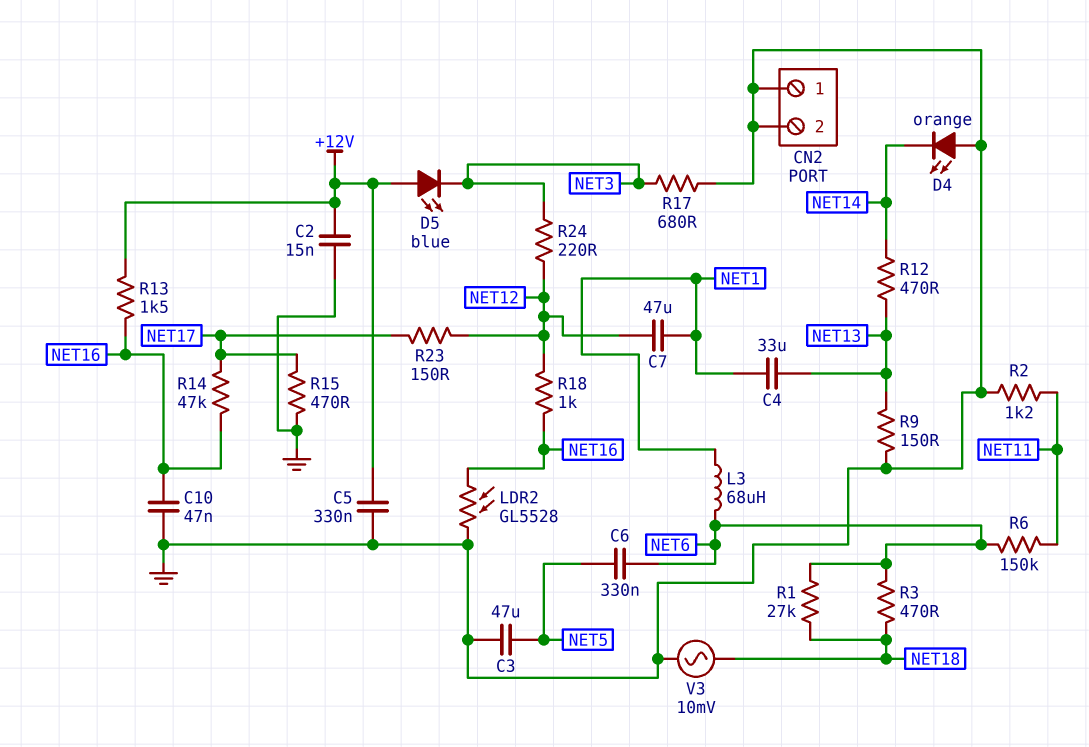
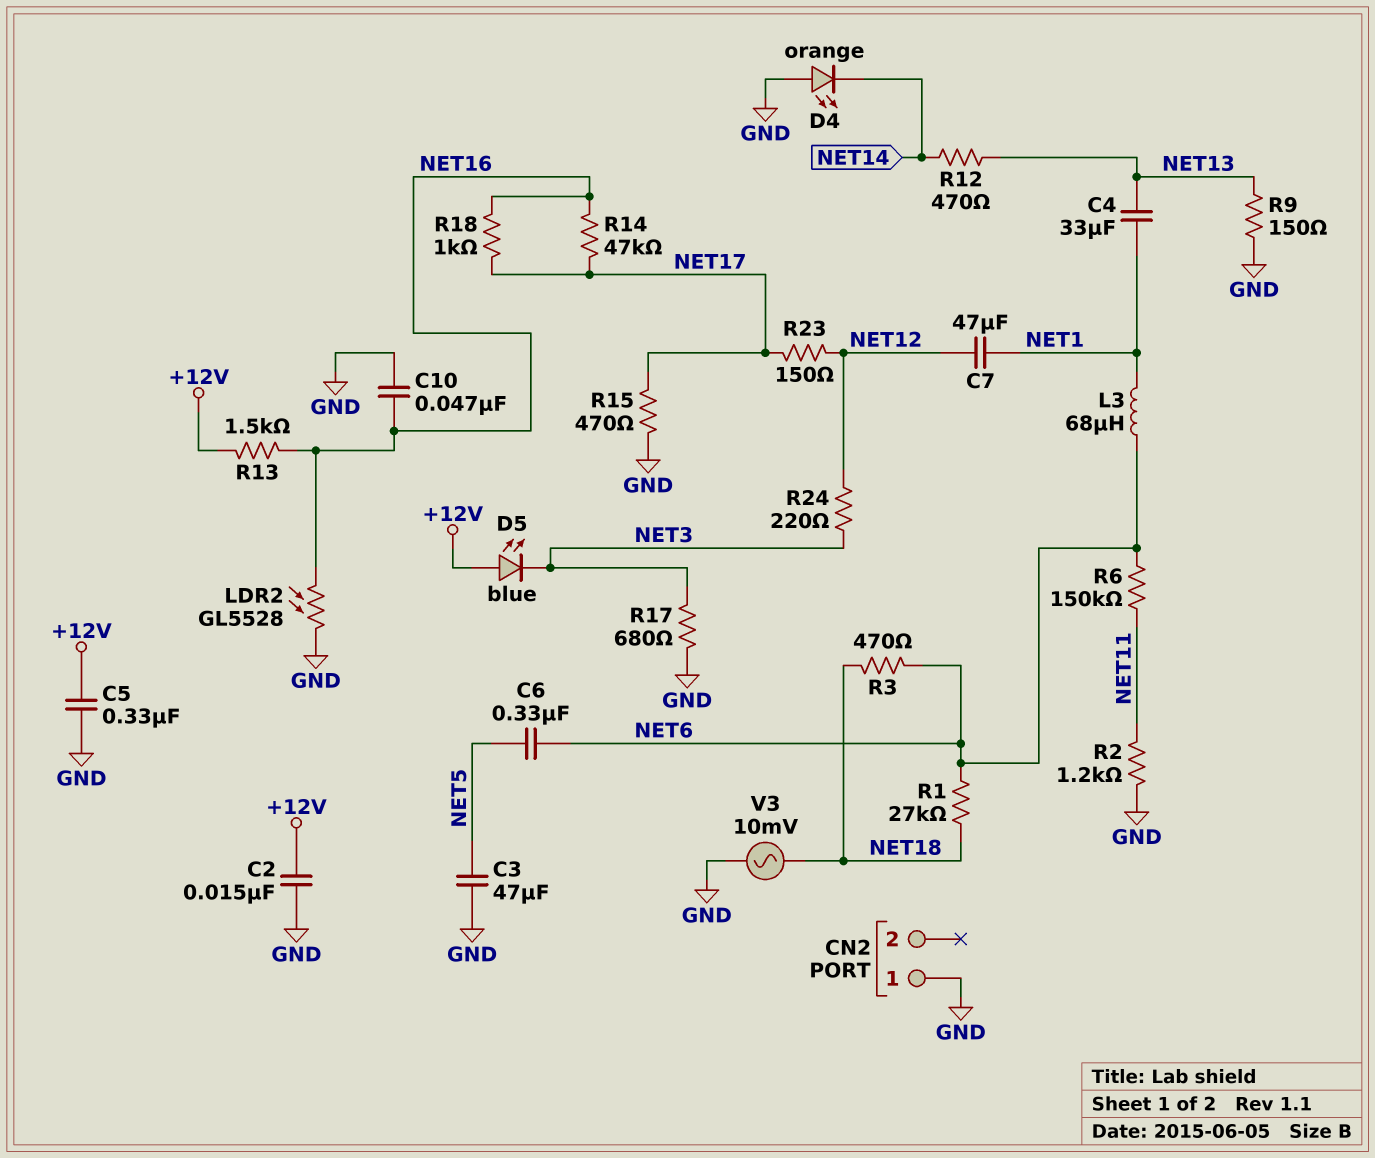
CN2 pin 2: GND -> none
R18: 1k (NET12, NET16) -> 1k (NET16, NET17)

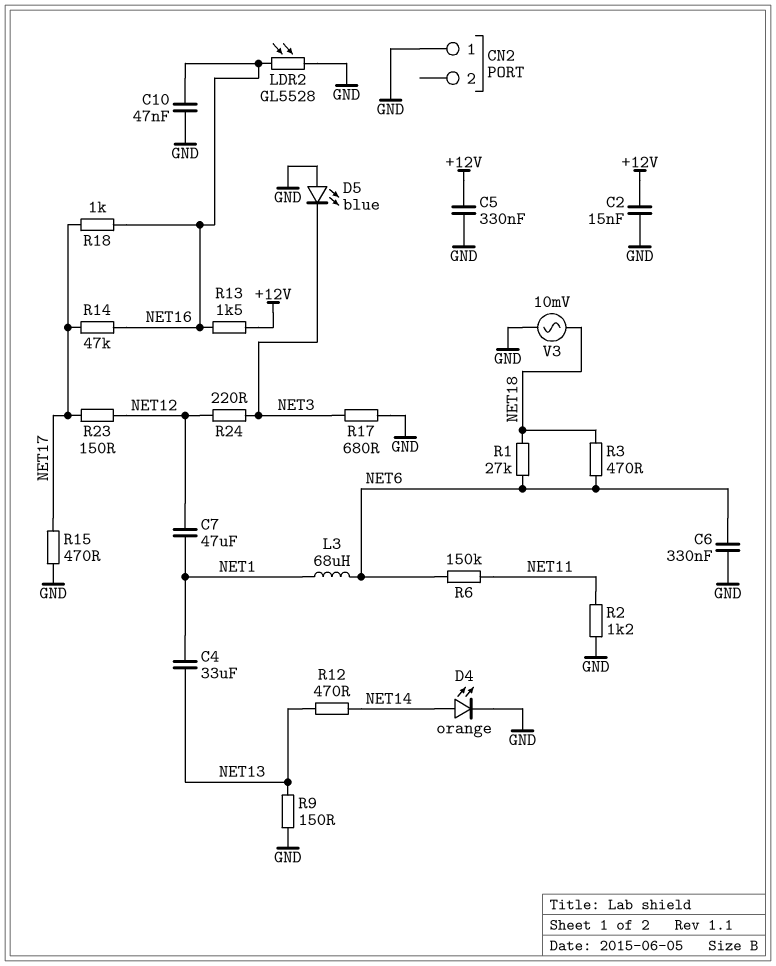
C3: 47uF (GND, NET5) -> none
C6: 330nF (NET5, NET6) -> 330nF (GND, NET6)
D4: LED orange (A GND, K NET14) -> LED orange (A NET14, K GND)
D5: LED blue (A +12V, K NET3) -> LED blue (A GND, K NET3)

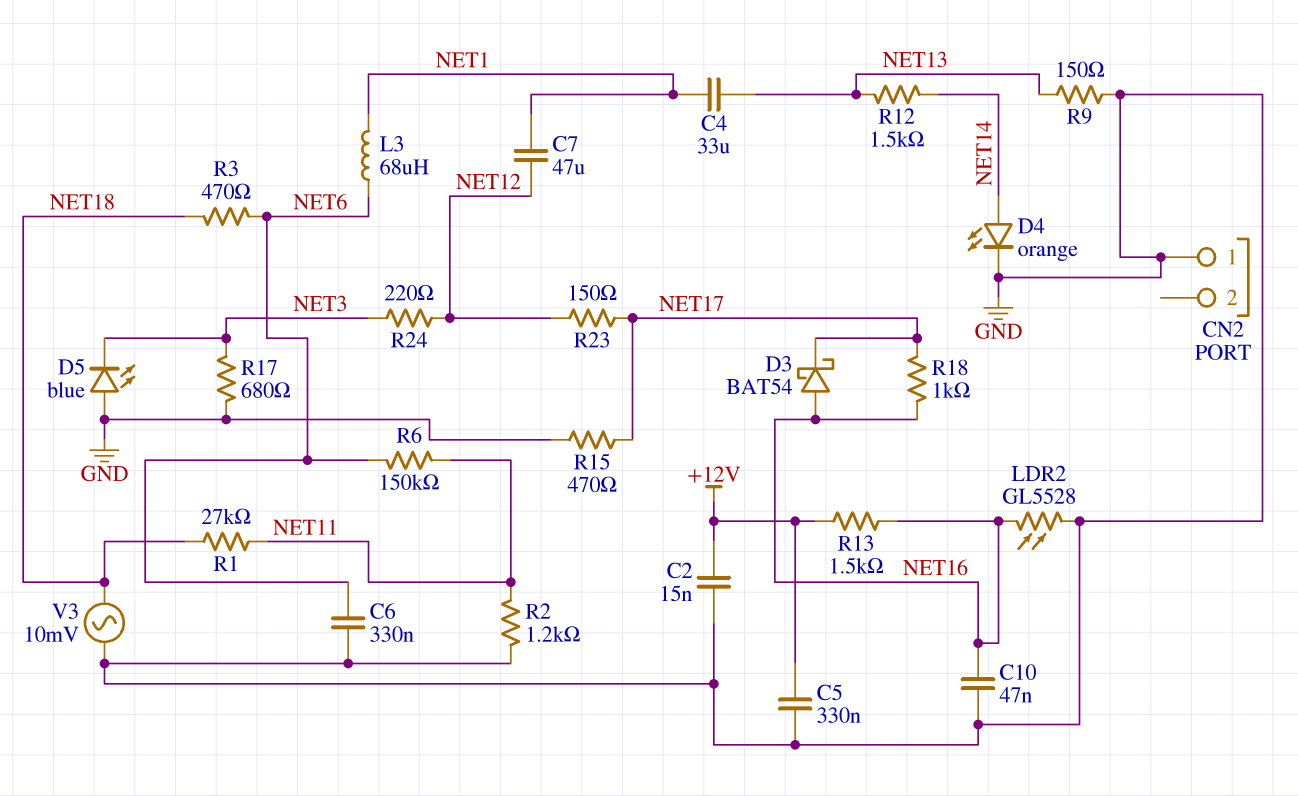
D3: none -> schottky BAT54 (A NET16, K NET17)
R1: 27k (NET6, NET18) -> 27k (NET11, NET18)
R12: 470 (NET13, NET14) -> 1.5k (NET13, NET14)
R14: 47k (NET16, NET17) -> none

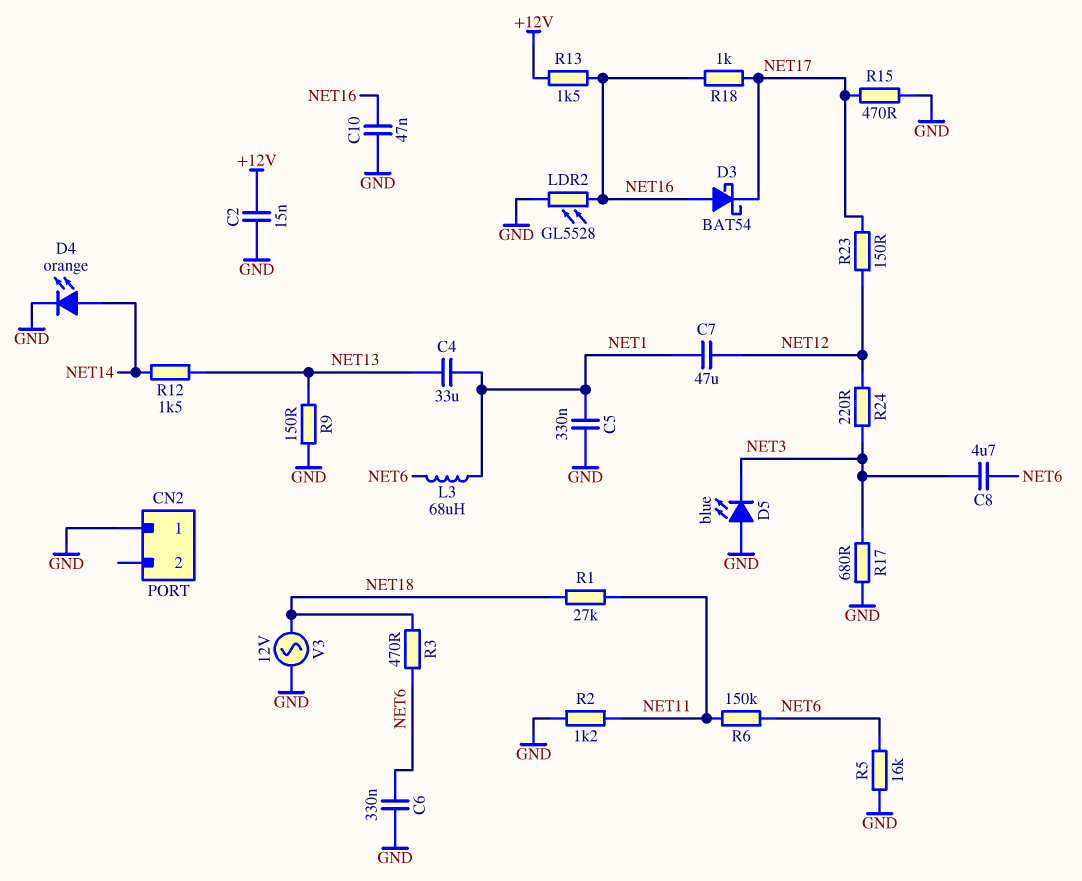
C5: 330nF (+12V, GND) -> 330nF (GND, NET1)
C8: none -> 4.7uF (NET3, NET6)
R5: none -> 16k (GND, NET6)
V3: AC 10mV (GND, NET18) -> AC 12V (GND, NET18)

